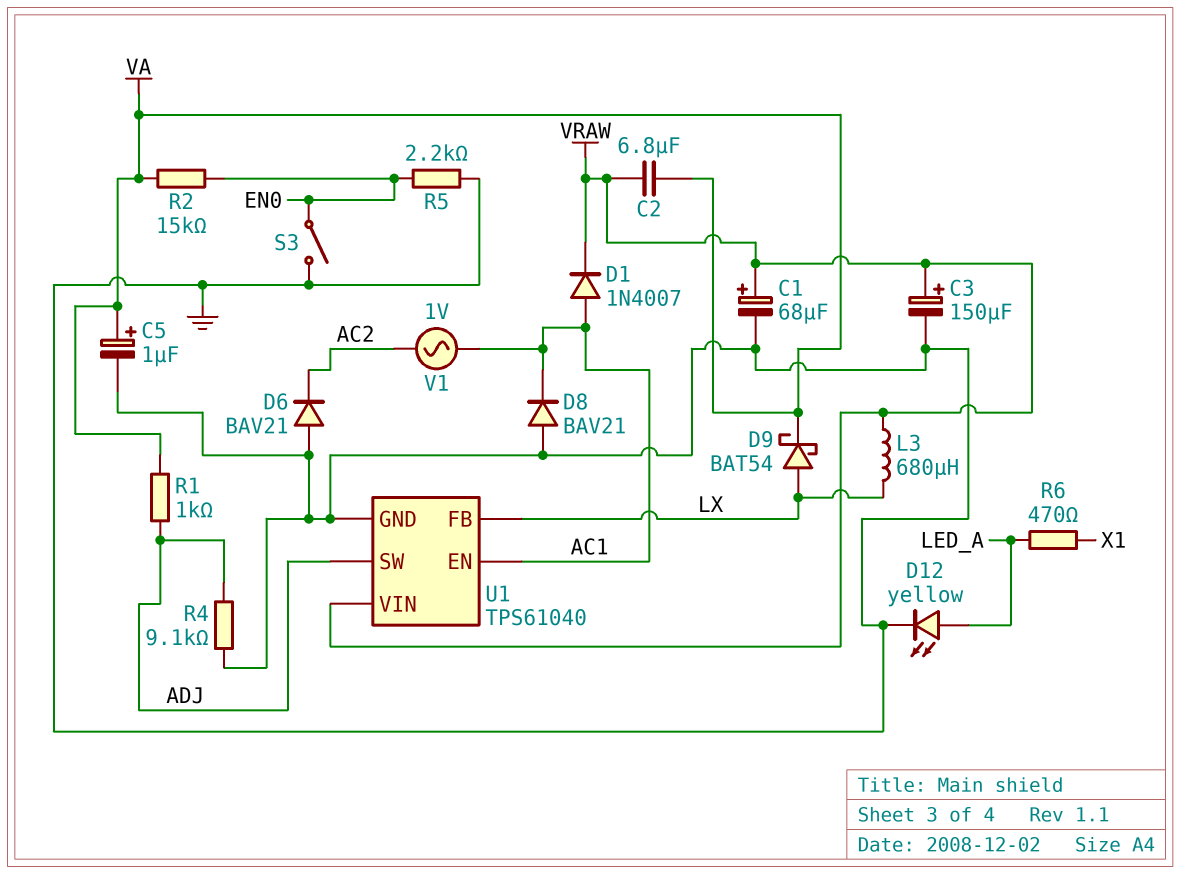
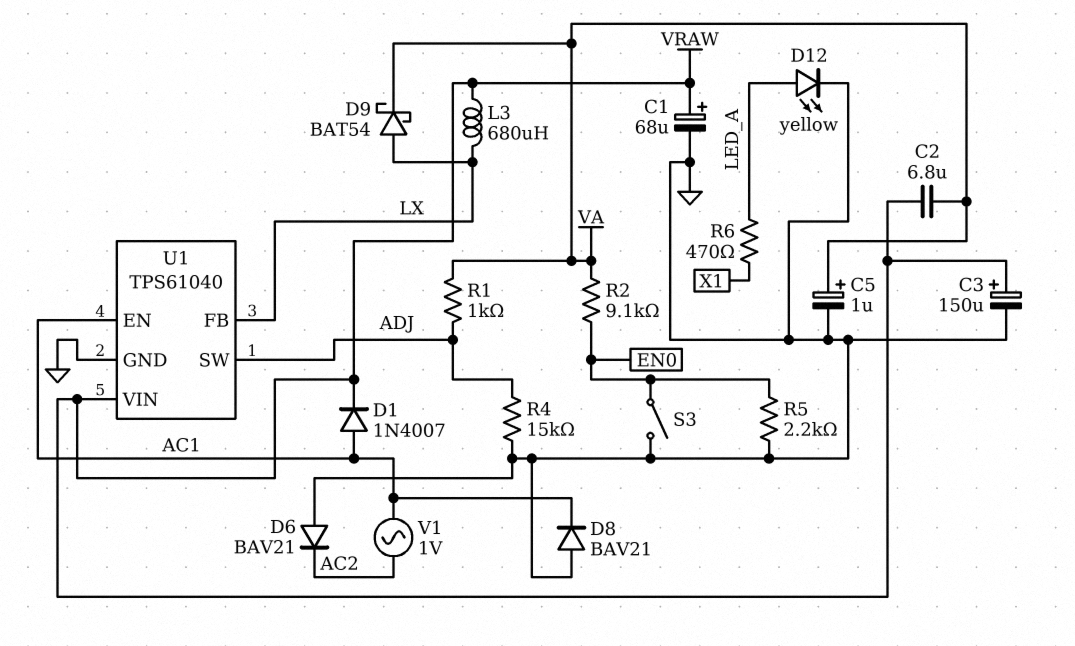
R2: 15k (EN0, VA) -> 9.1k (EN0, VA)
R4: 9.1k (ADJ, GND) -> 15k (ADJ, GND)

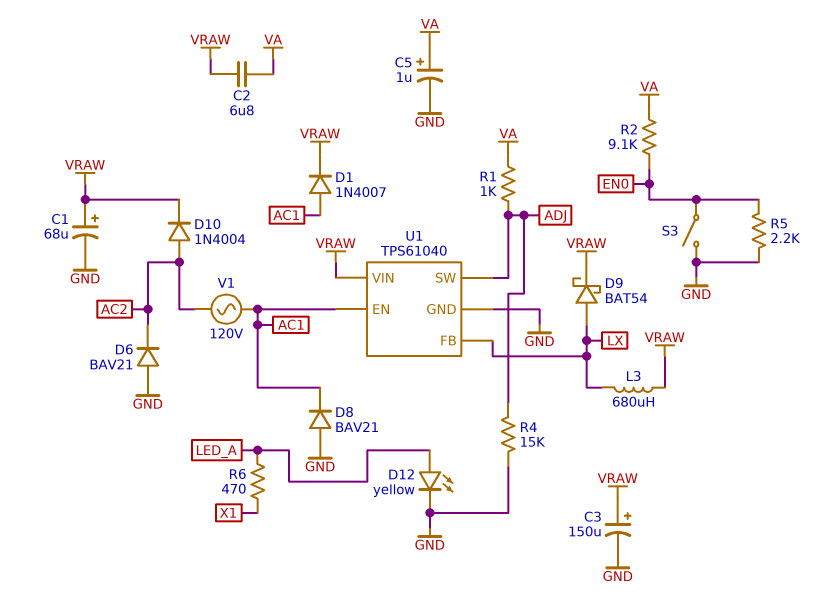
D9: schottky BAT54 (A LX, K VA) -> schottky BAT54 (A LX, K VRAW)
D10: none -> diode 1N4004 (A AC2, K VRAW)
V1: AC 1V (AC1, AC2) -> AC 120V (AC1, AC2)

